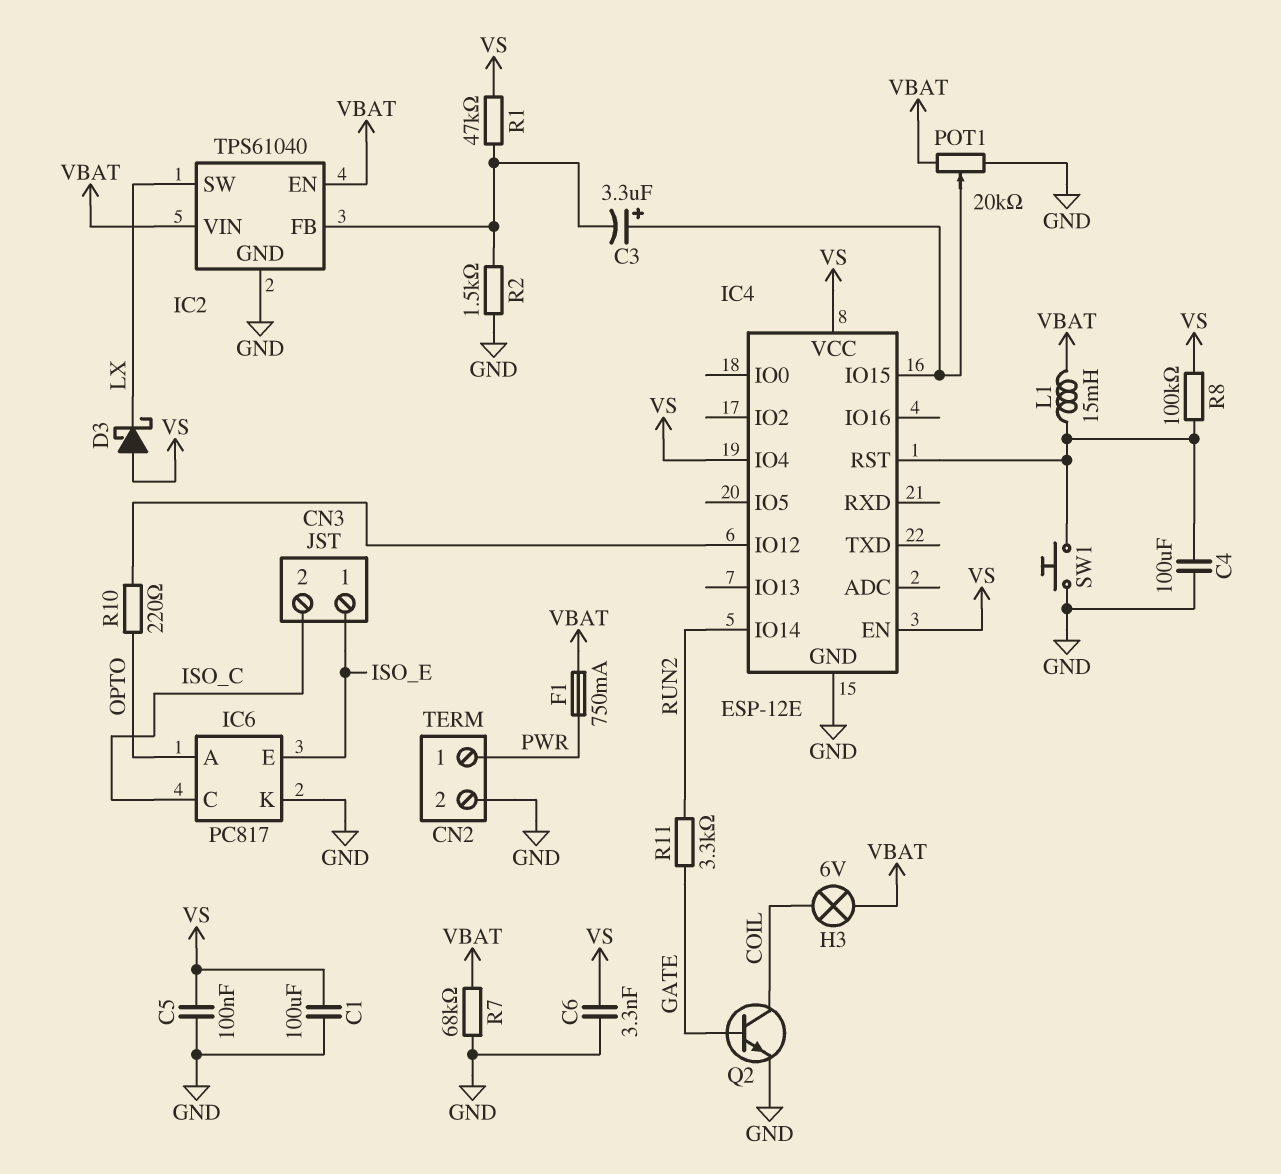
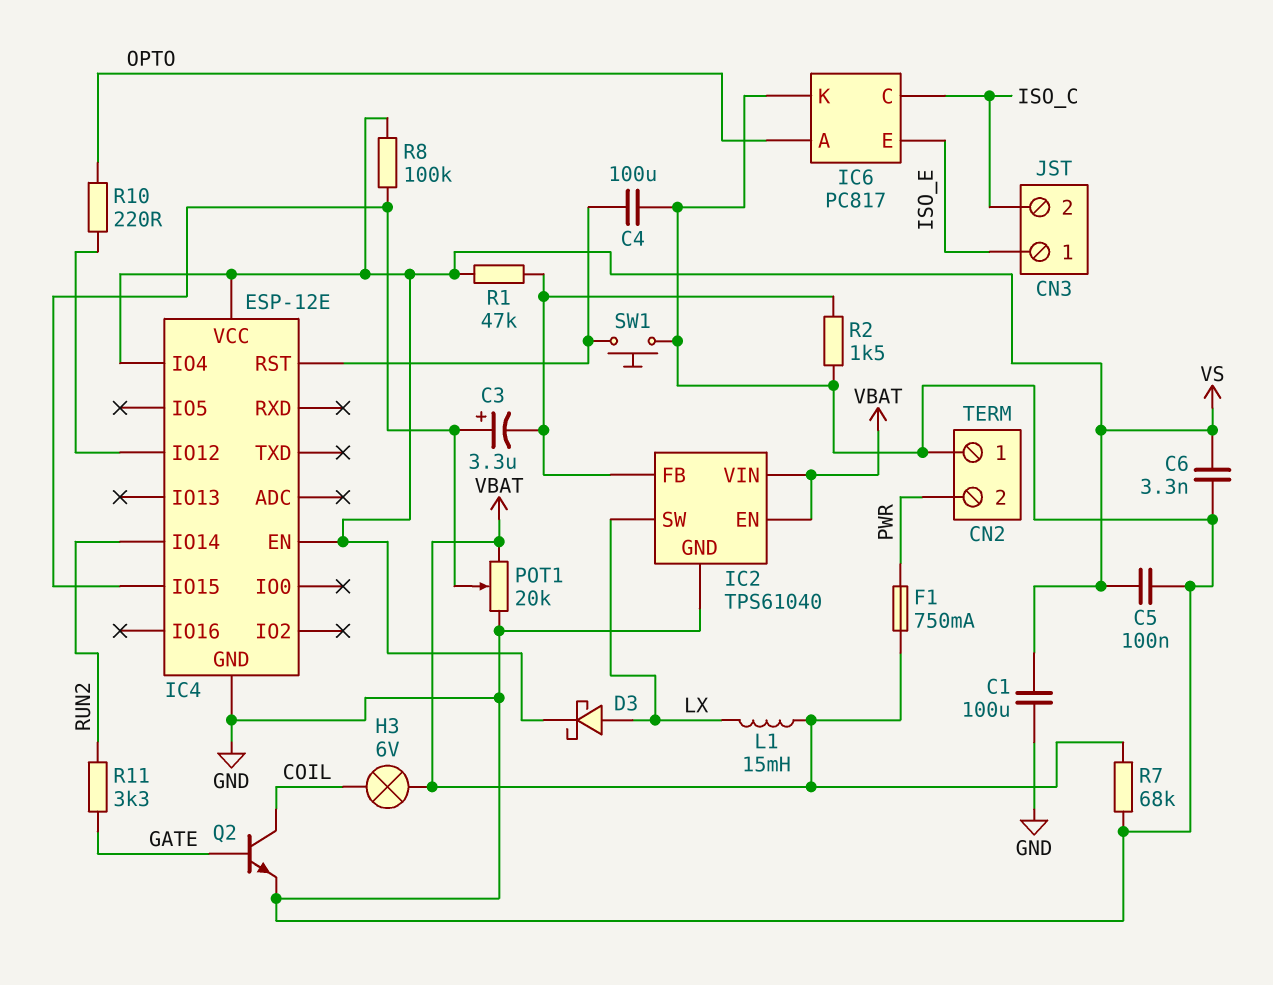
CN2 pin 1: PWR -> GND
CN2 pin 2: GND -> PWR
D3: schottky (A VS, K LX) -> schottky (A LX, K VS)
L1: 15mH (IC4/RST, VBAT) -> 15mH (LX, VBAT)
R8: 100k (IC4/RST, VS) -> 100k (IC4/IO15, VS)

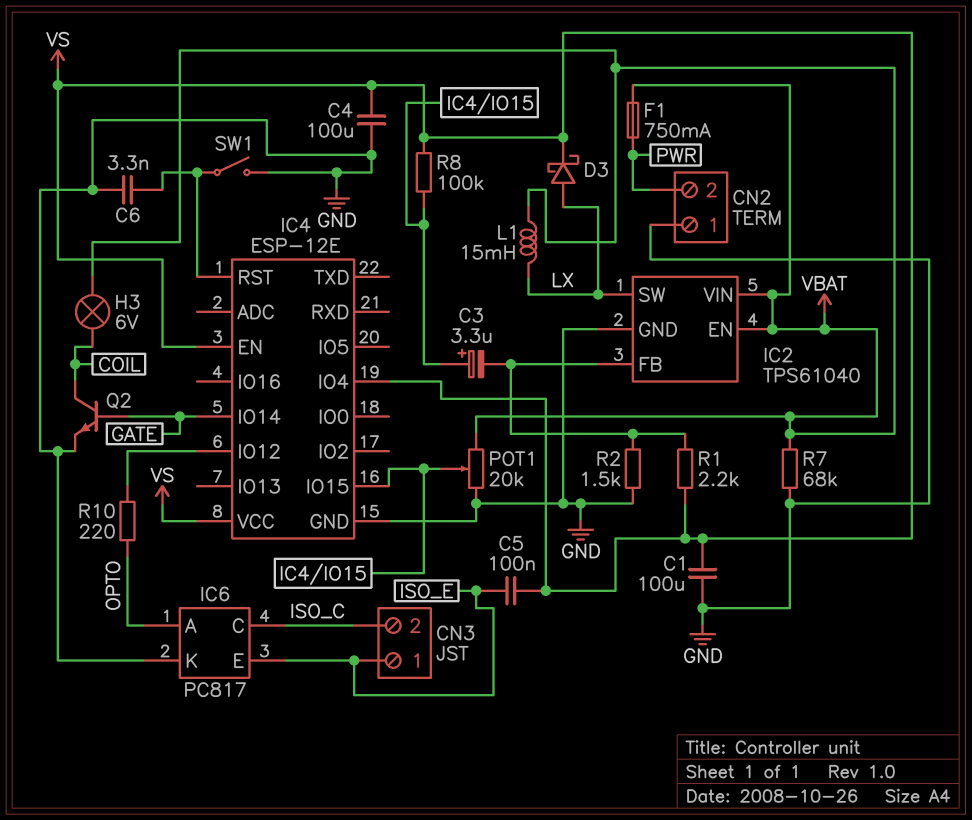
C4: 100uF (GND, IC4/RST) -> 100uF (GND, VS)
C5: 100nF (GND, VS) -> 100nF (ISO_E, VS)
C6: 3.3nF (GND, VS) -> 3.3nF (GND, IC4/RST)
IC4 pin IO14: RUN2 -> GATE
R1: 47k (IC2/FB, VS) -> 2.2k (IC2/FB, VS)
R11: 3.3k (GATE, RUN2) -> none
SW1: button (GND, IC4/RST) -> switch (GND, IC4/RST)

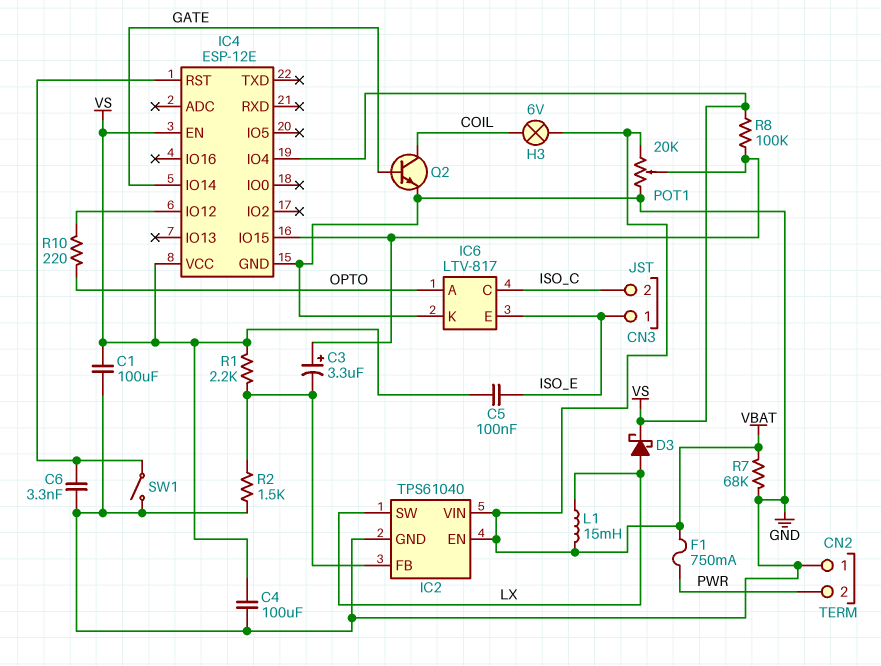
IC6: PC817 -> LTV-817

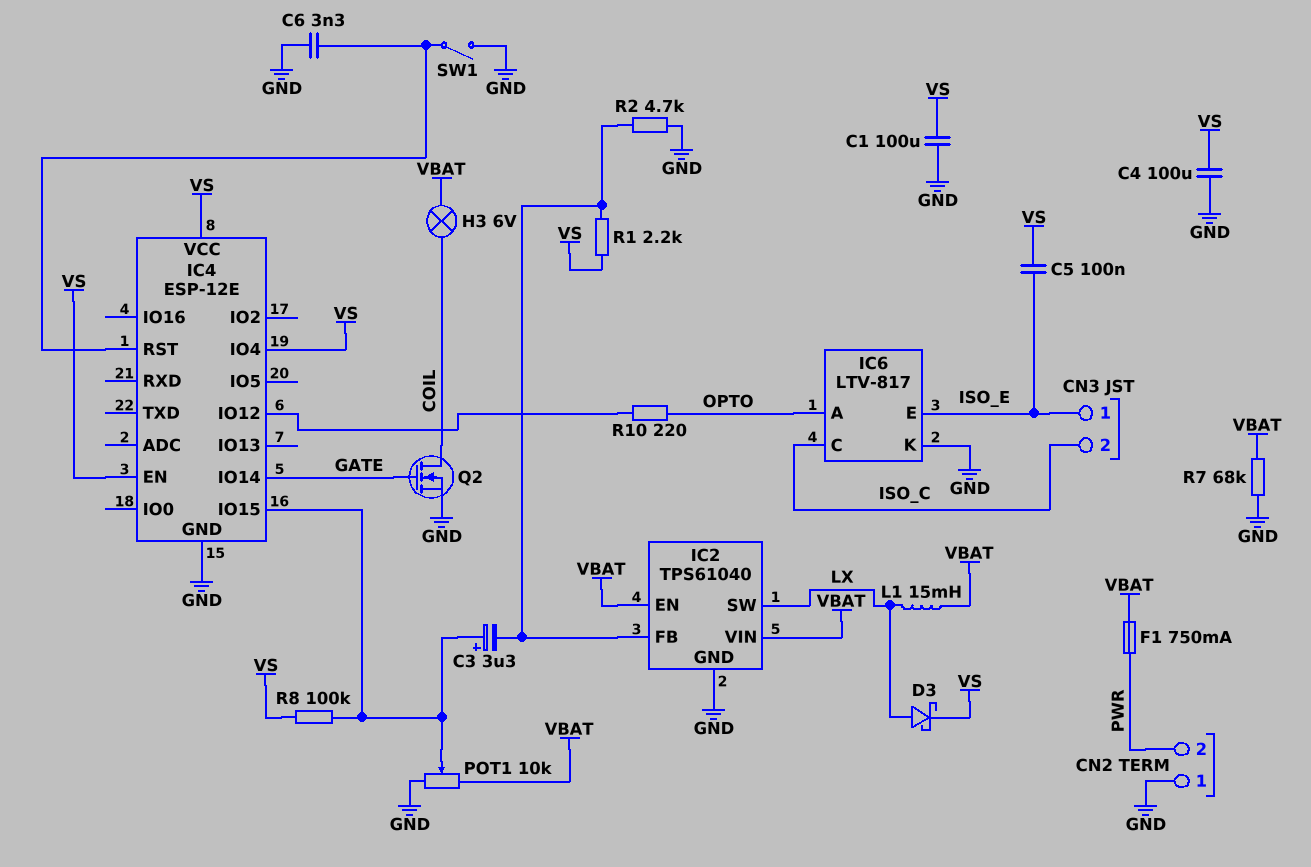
POT1: 20k (GND, VBAT, wiper IC4/IO15) -> 10k (GND, VBAT, wiper IC4/IO15)
Q2: NPN (B GATE, C COIL, E GND) -> NMOS (G GATE, D COIL, S GND)
R2: 1.5k (GND, IC2/FB) -> 4.7k (GND, IC2/FB)

